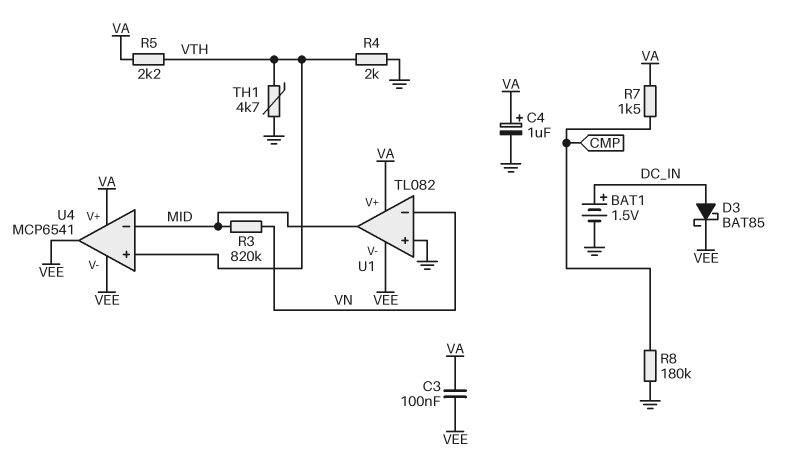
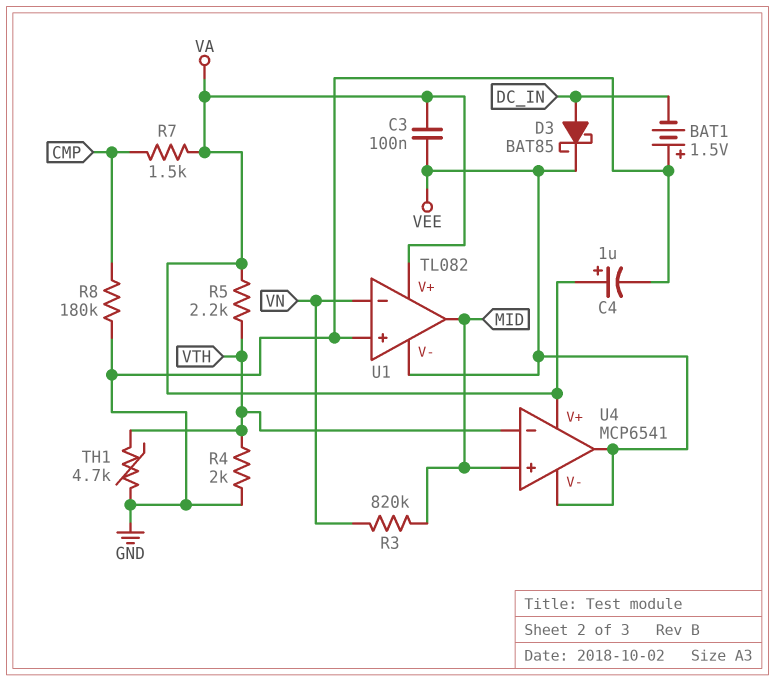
BAT1: 1.5V (plus DC_IN, minus GND) -> 1.5V (plus GND, minus DC_IN)
U4 pin in+: VTH -> MID
U4 pin in-: MID -> VTH

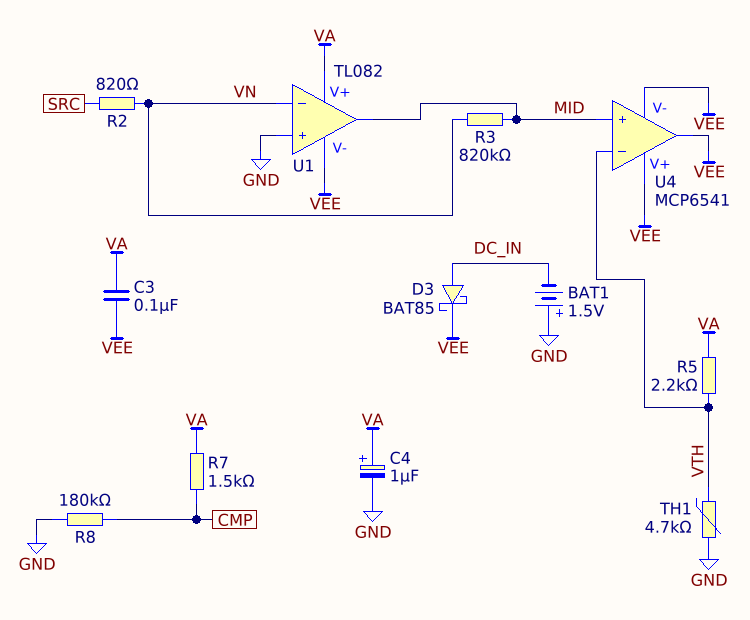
R2: none -> 820 (SRC, VN)
R4: 2k (GND, VTH) -> none
U4 pin V+: VA -> VEE

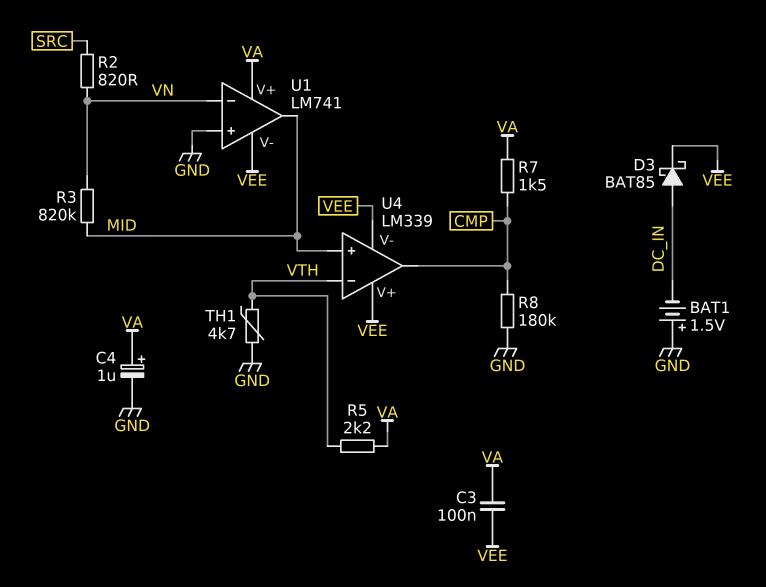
U1: TL082 -> LM741
U4: MCP6541 -> LM339
U4 pin out: VEE -> CMP

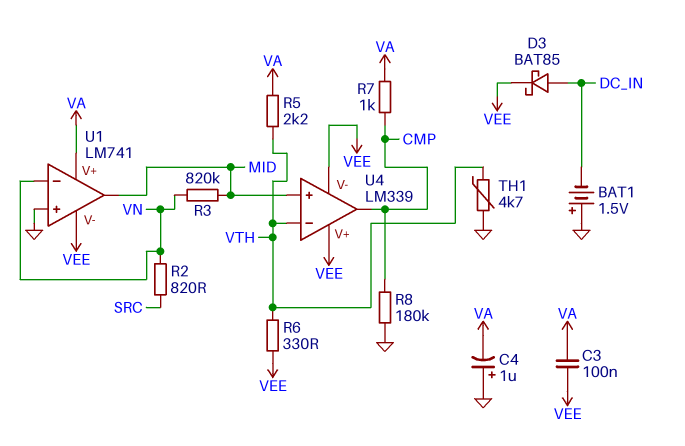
C4: 1uF (plus VA, minus GND) -> 1uF (plus GND, minus VA)
R6: none -> 330 (VEE, VTH)
R7: 1.5k (CMP, VA) -> 1k (CMP, VA)

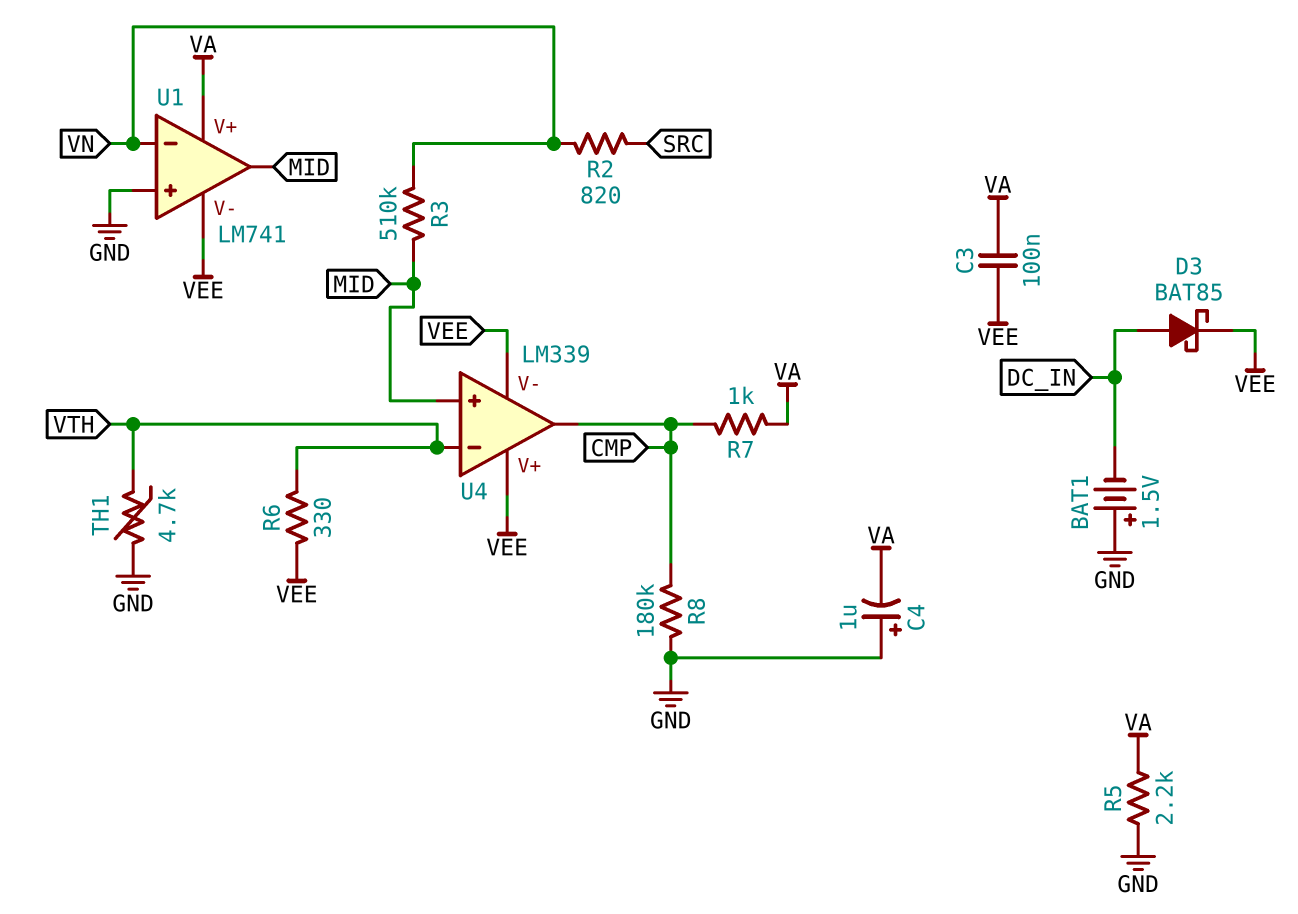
R3: 820k (MID, VN) -> 510k (MID, VN)
R5: 2.2k (VA, VTH) -> 2.2k (GND, VA)

